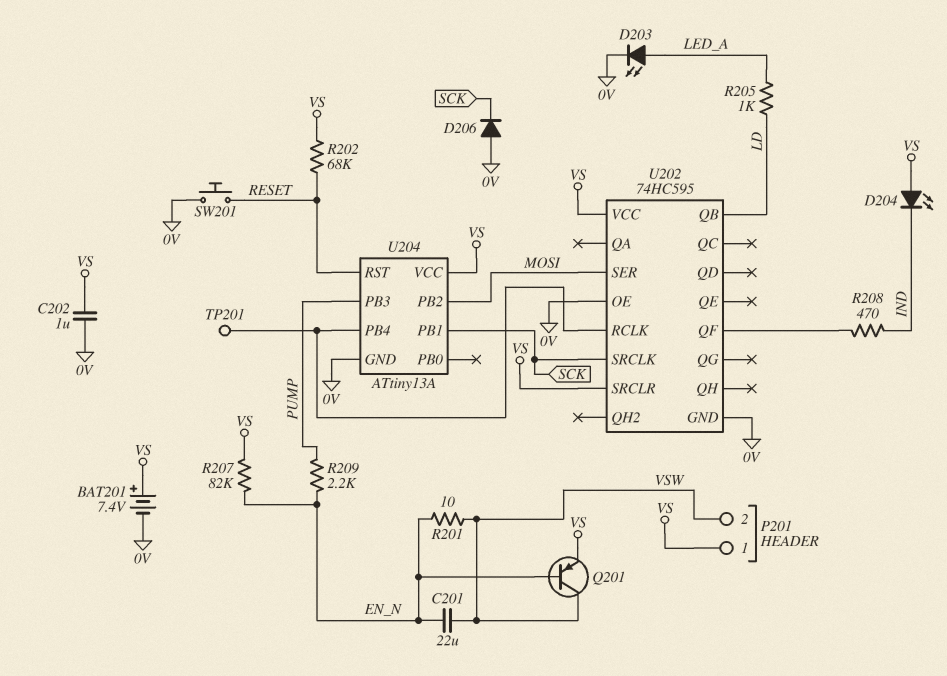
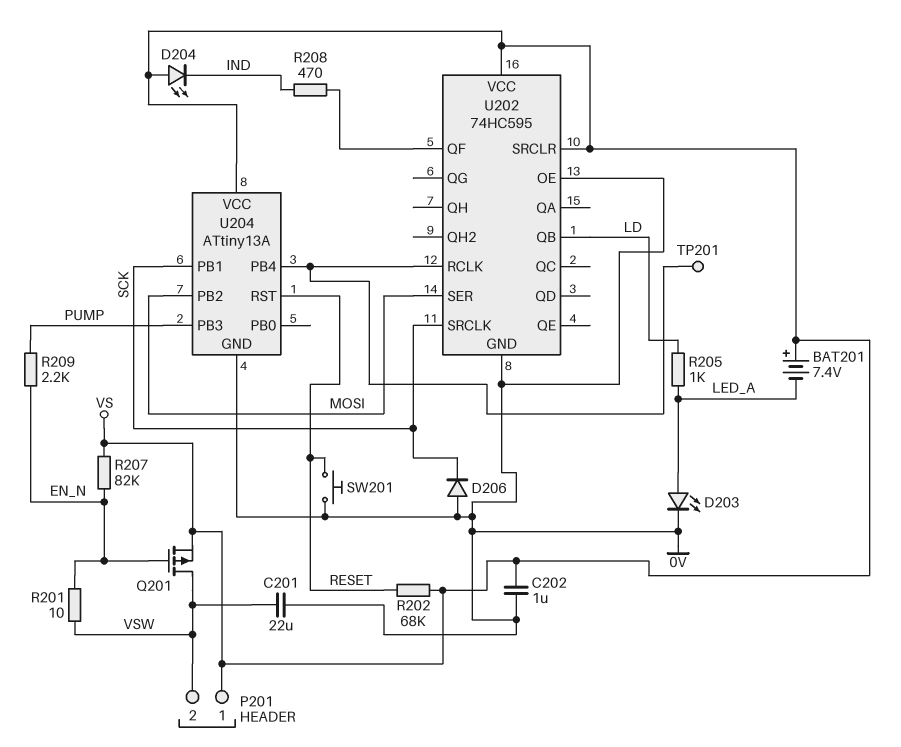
BAT201: 7.4V (plus VS, minus 0V) -> 7.4V (plus VS, minus LED_A)
C201: 22uF (EN_N, VSW) -> 22uF (0V, VSW)
Q201: PNP (B EN_N, C VSW, E VS) -> PMOS (G EN_N, D VSW, S VS)

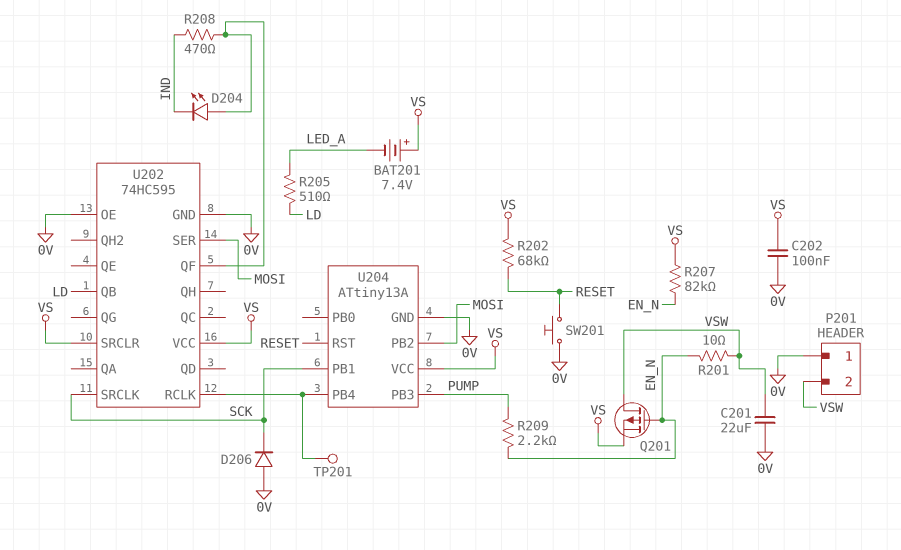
C202: 1uF (0V, VS) -> 100nF (0V, VS)
D203: LED (A LED_A, K 0V) -> none
D204: LED (A VS, K IND) -> LED (A U202/QF, K IND)
P201 pin 1: VS -> 0V
R205: 1k (LD, LED_A) -> 510 (LD, LED_A)

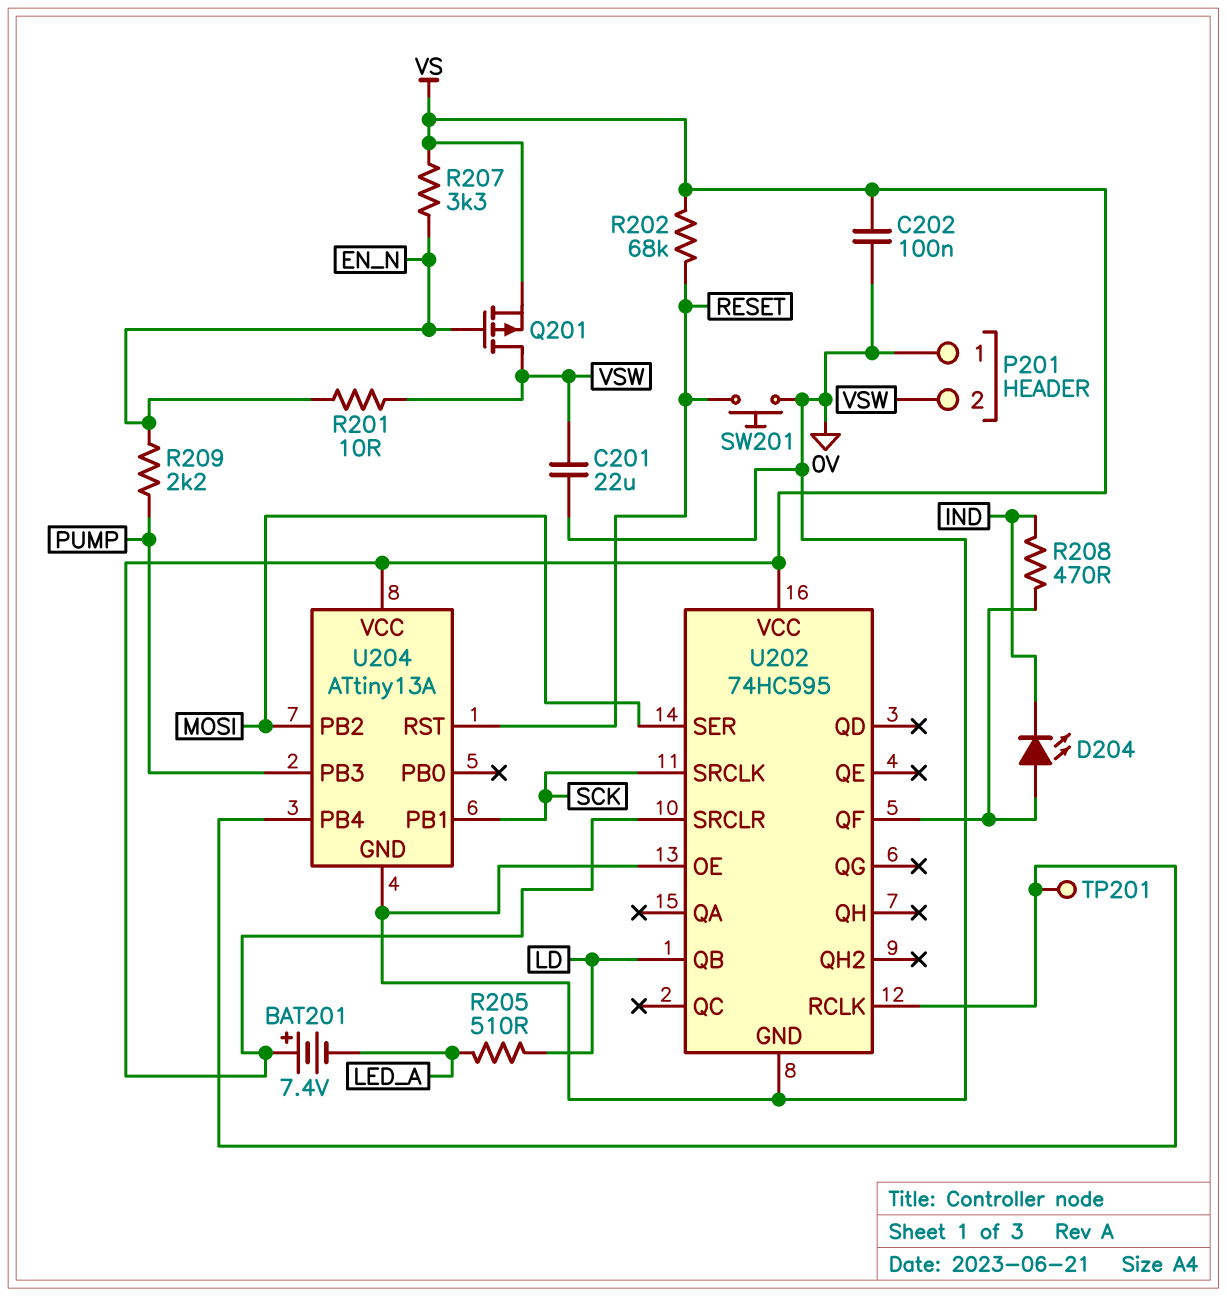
D206: diode (A 0V, K SCK) -> none
R207: 82k (EN_N, VS) -> 3.3k (EN_N, VS)

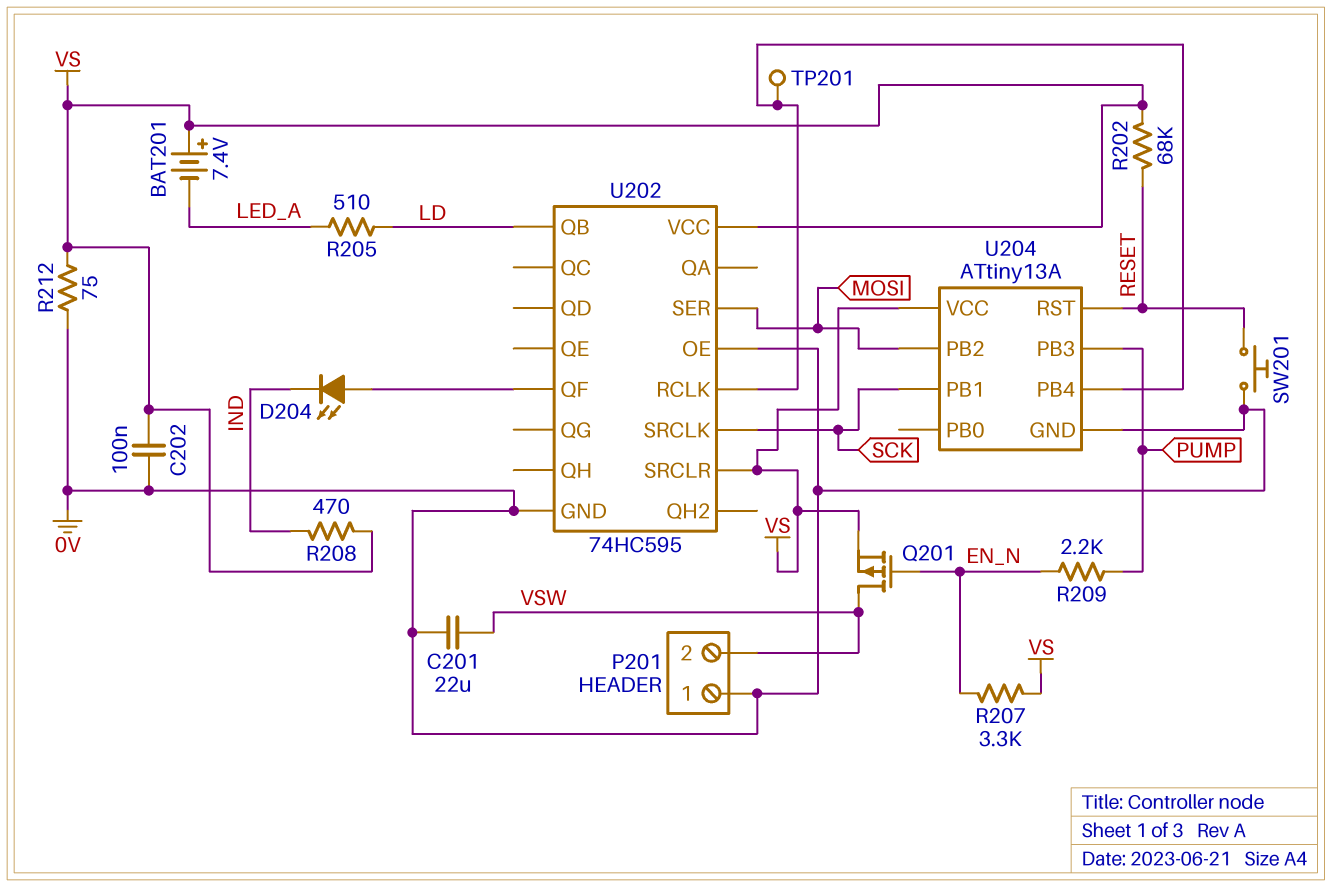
R201: 10 (EN_N, VSW) -> none
R208: 470 (IND, U202/QF) -> 470 (IND, VS)
R212: none -> 75 (0V, VS)

